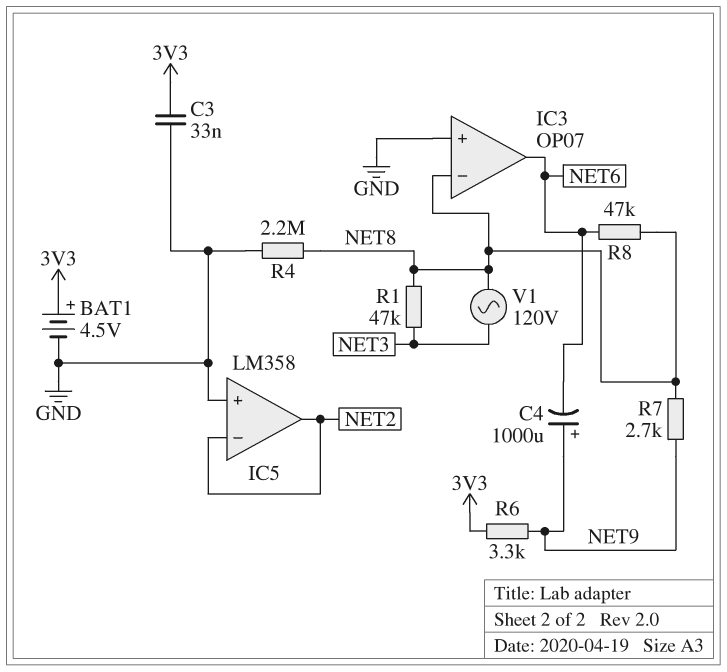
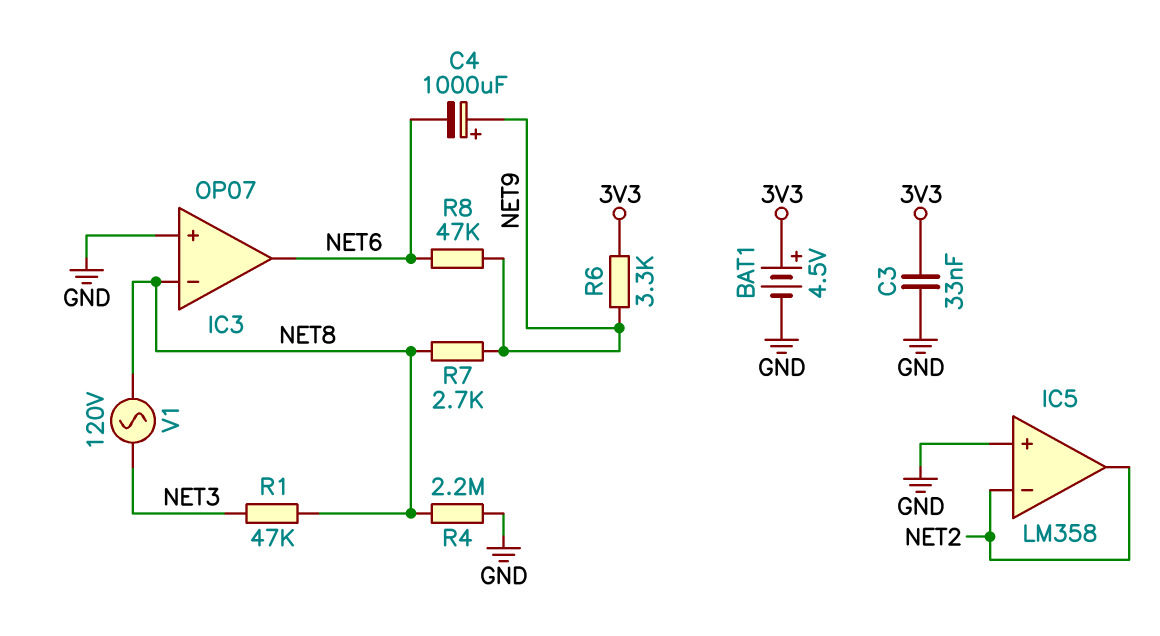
R8: 47k (NET6, NET8) -> 47k (NET6, NET9)

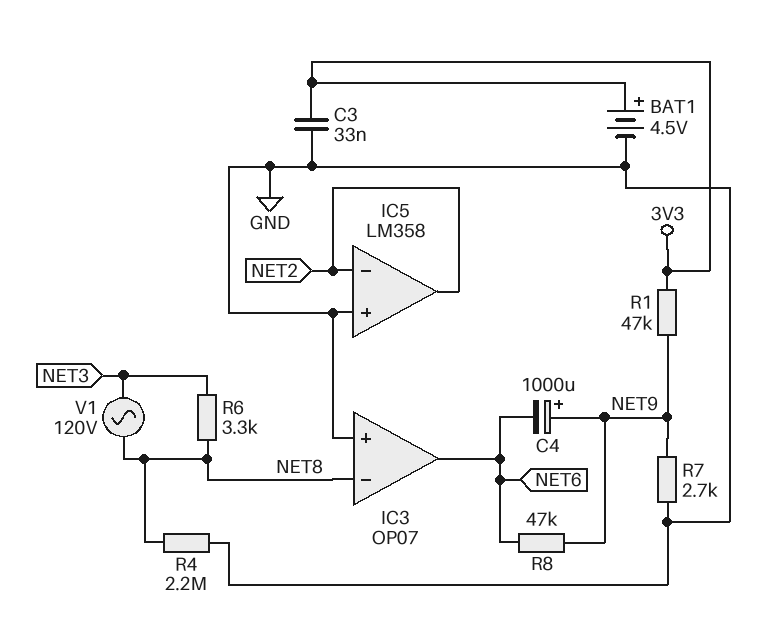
R1: 47k (NET3, NET8) -> 47k (3V3, NET9)
R6: 3.3k (3V3, NET9) -> 3.3k (NET3, NET8)
R7: 2.7k (NET8, NET9) -> 2.7k (GND, NET9)

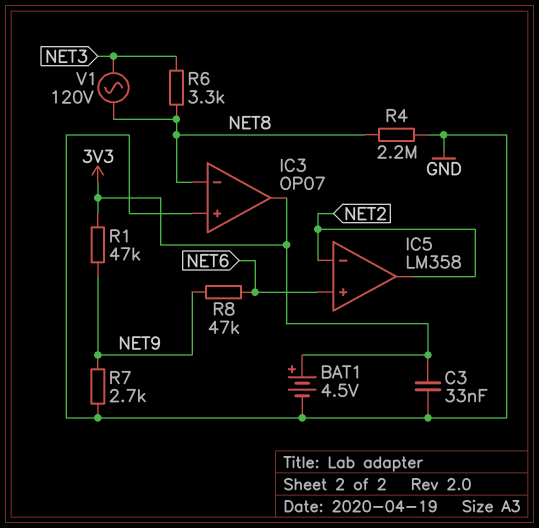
C4: 1000uF (plus NET9, minus NET6) -> none
IC3 pin out: NET6 -> 3V3
IC5 pin in+: GND -> NET6

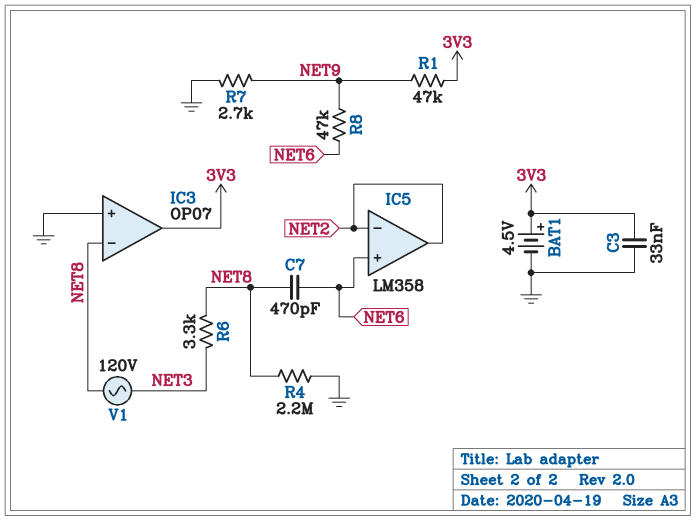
C7: none -> 470pF (NET6, NET8)

